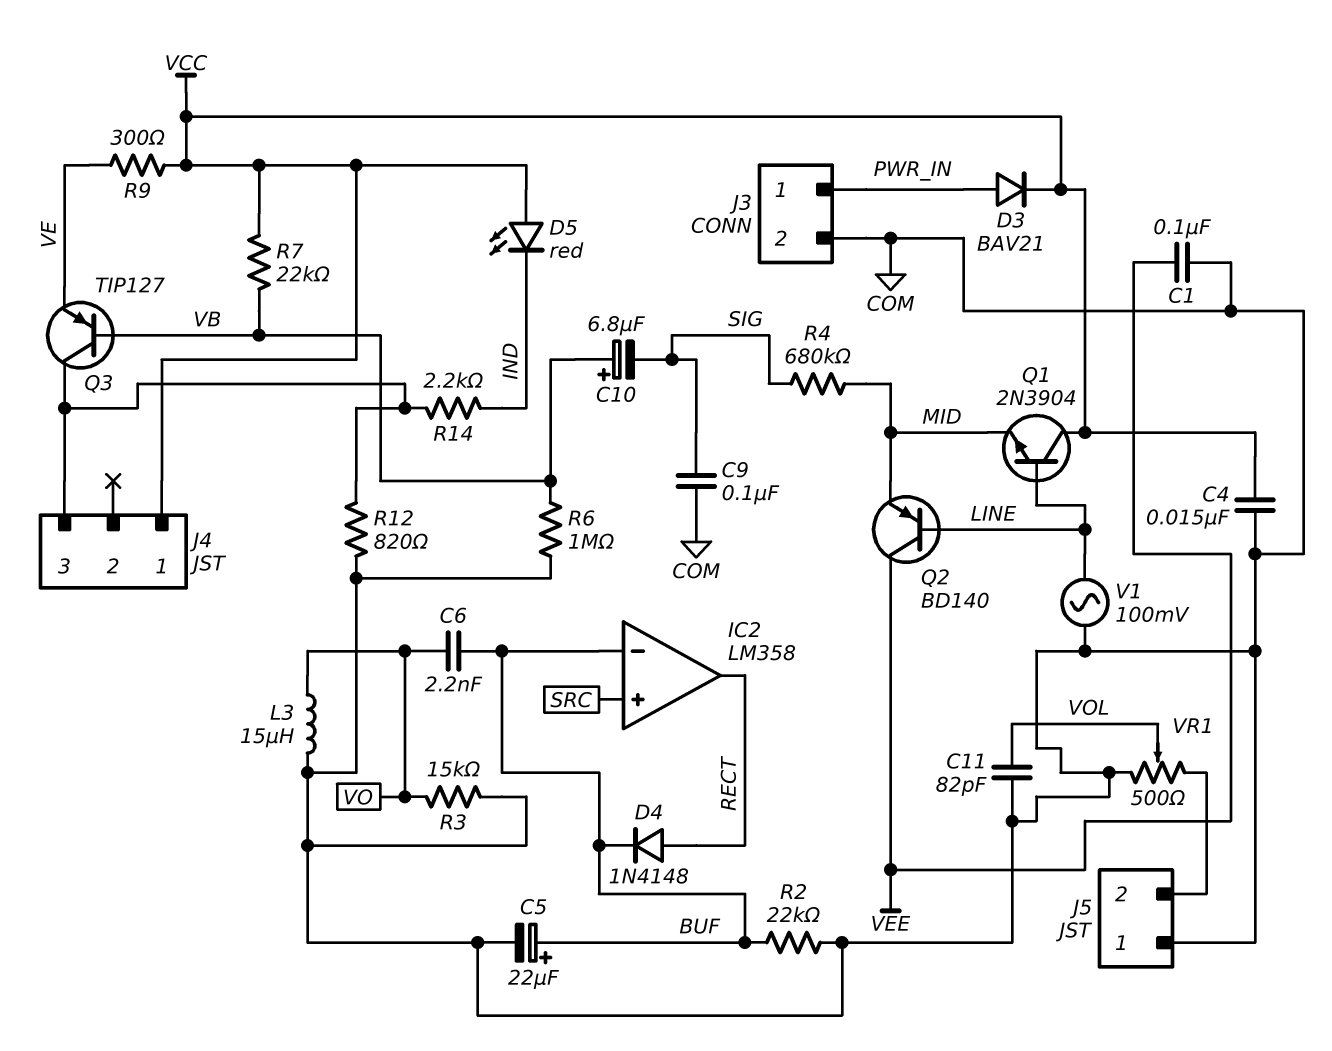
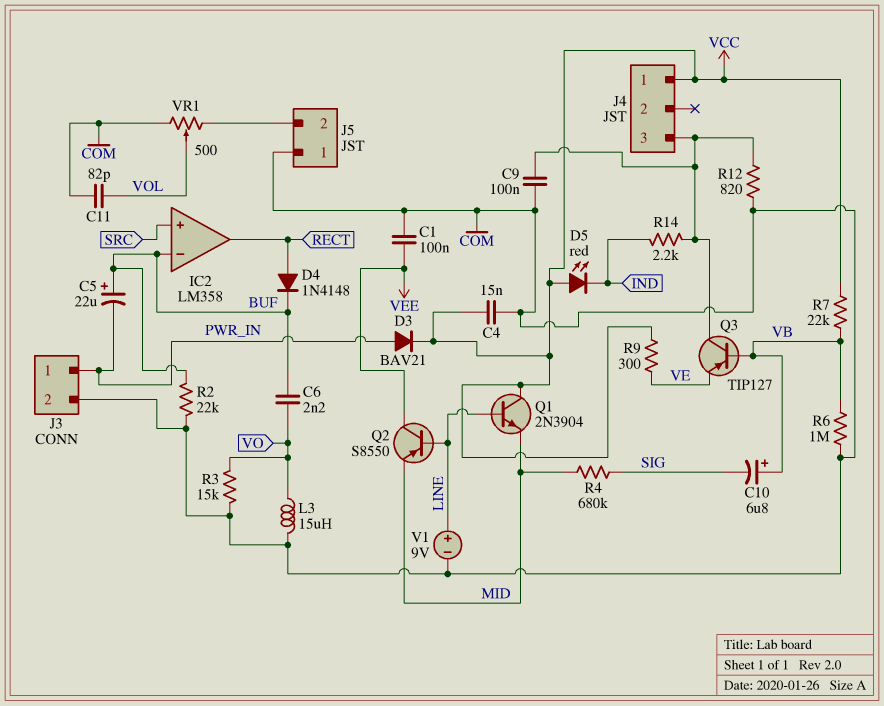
C5: 22uF (plus BUF, minus COM) -> 22uF (plus BUF, minus PWR_IN)
C9: 100nF (COM, SIG) -> 100nF (COM, J4/3)
Q2: PNP BD140 (B LINE, C VEE, E MID) -> PNP S8550 (B LINE, C VEE, E MID)
V1: AC 100mV (COM, LINE) -> 9V (plus LINE, minus COM)

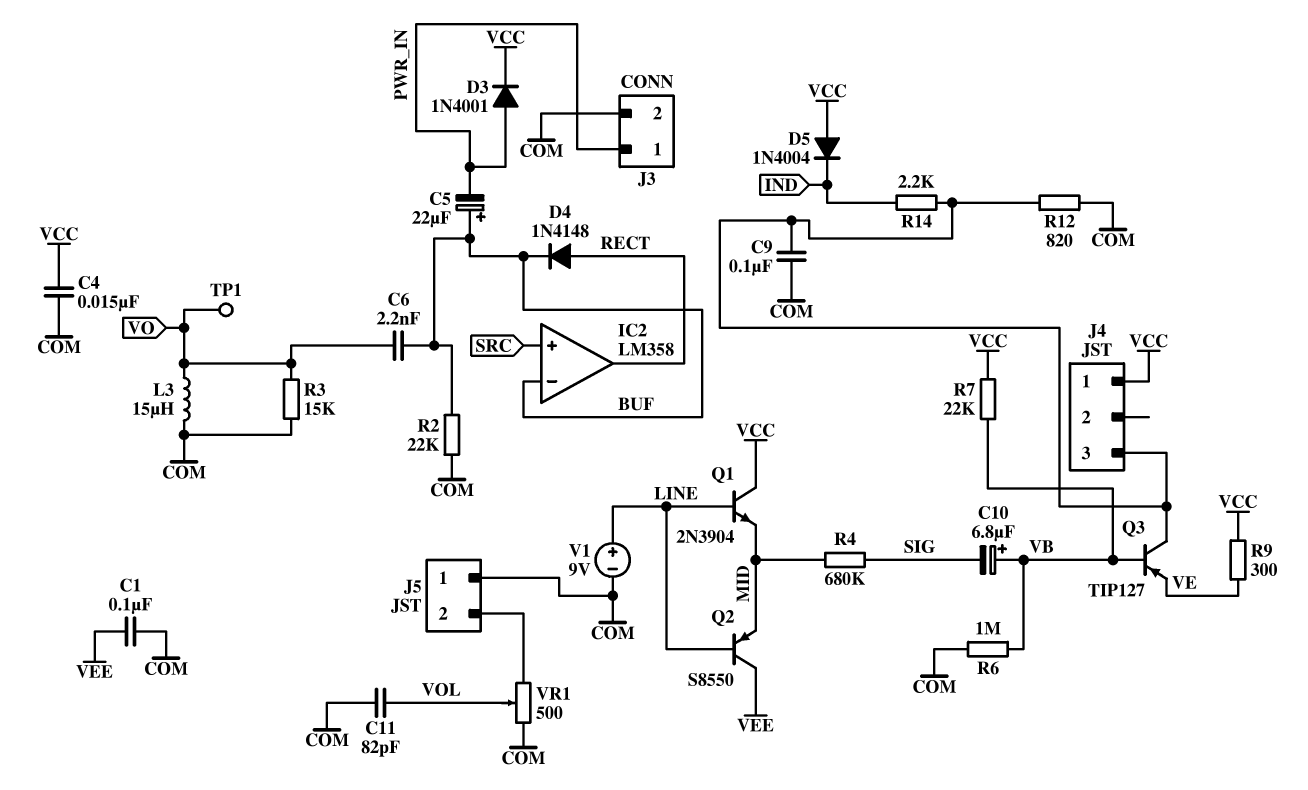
D3: diode BAV21 (A PWR_IN, K VCC) -> diode 1N4001 (A PWR_IN, K VCC)
D5: LED red (A VCC, K IND) -> diode 1N4004 (A VCC, K IND)
TP1: none -> test point (VO)

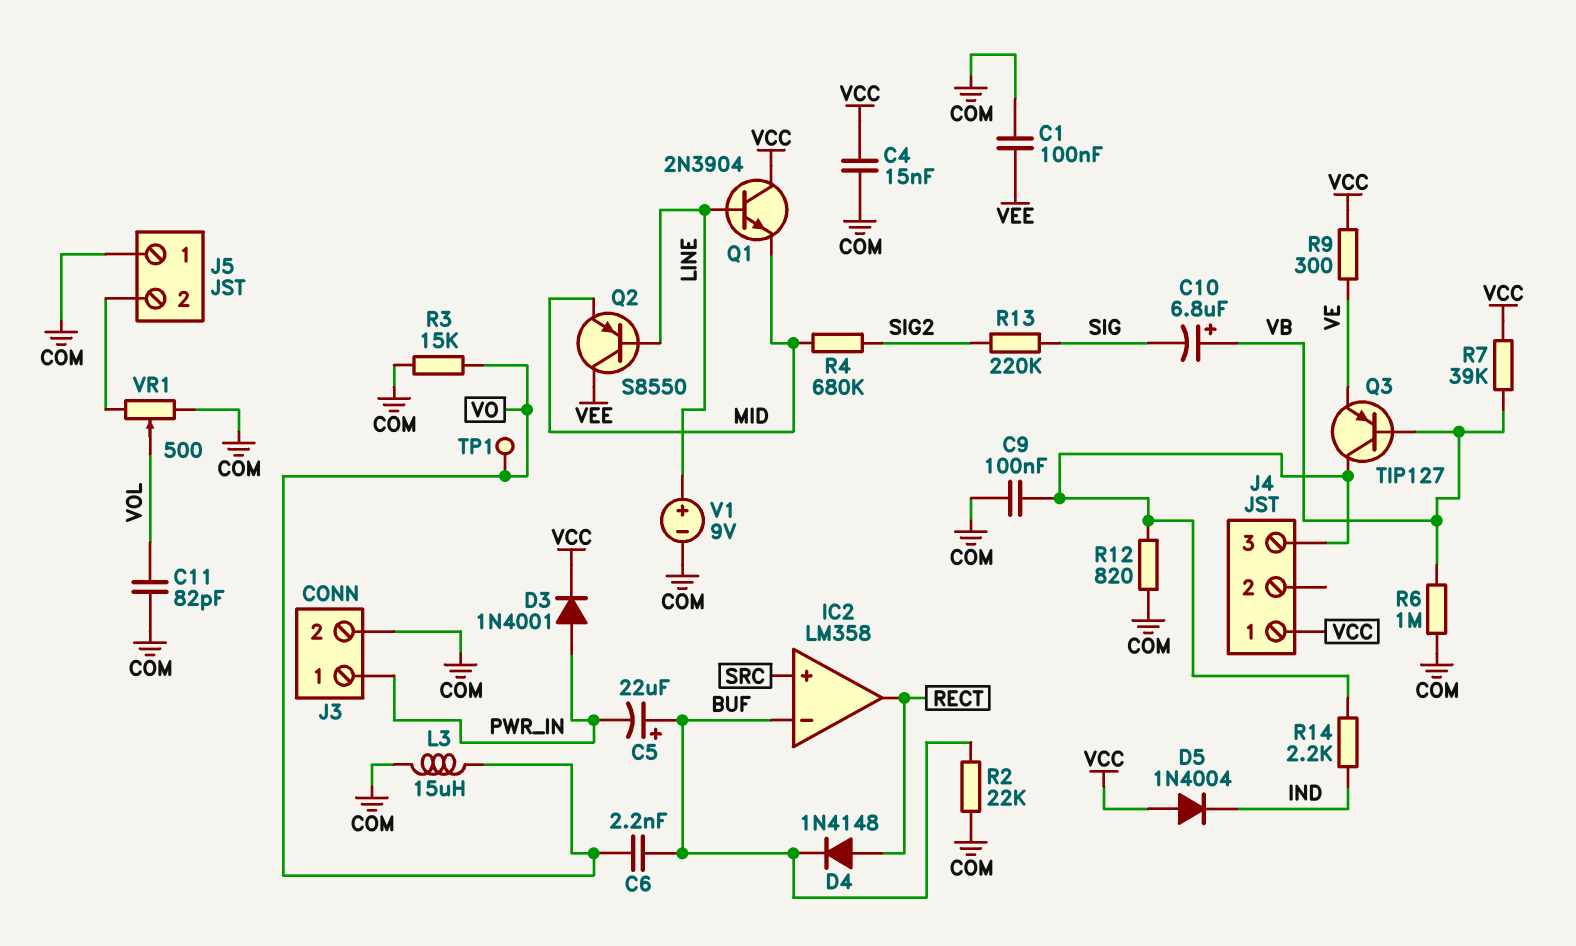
R4: 680k (MID, SIG) -> 680k (MID, SIG2)
R7: 22k (VB, VCC) -> 39k (VB, VCC)
R13: none -> 220k (SIG, SIG2)

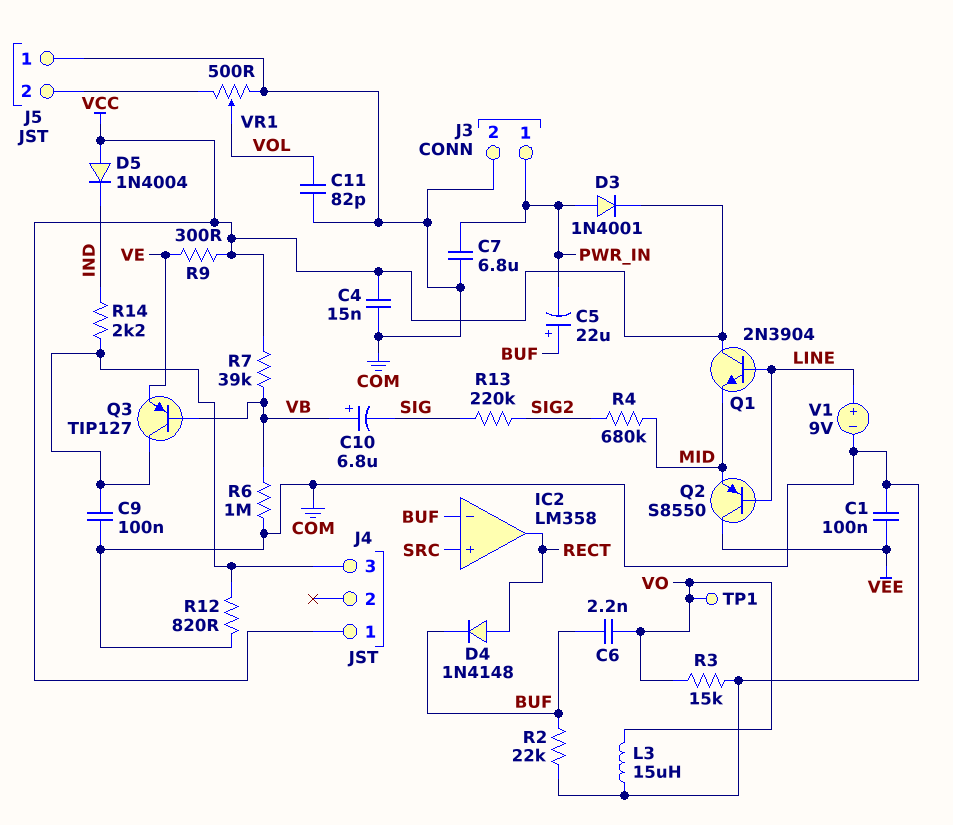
C7: none -> 6.8uF (COM, PWR_IN)

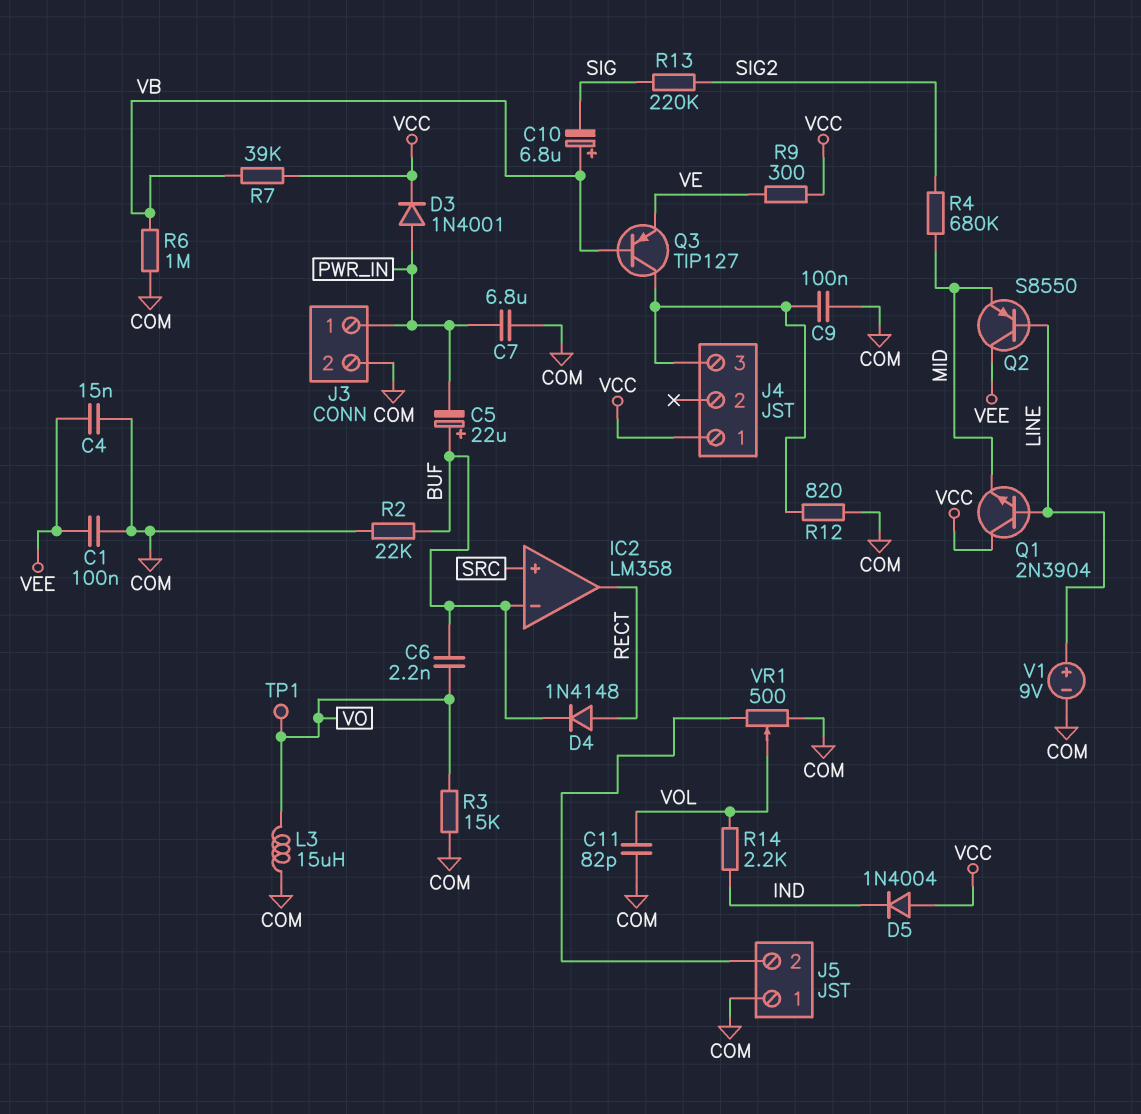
C4: 15nF (COM, VCC) -> 15nF (COM, VEE)
R14: 2.2k (IND, J4/3) -> 2.2k (IND, VOL)

